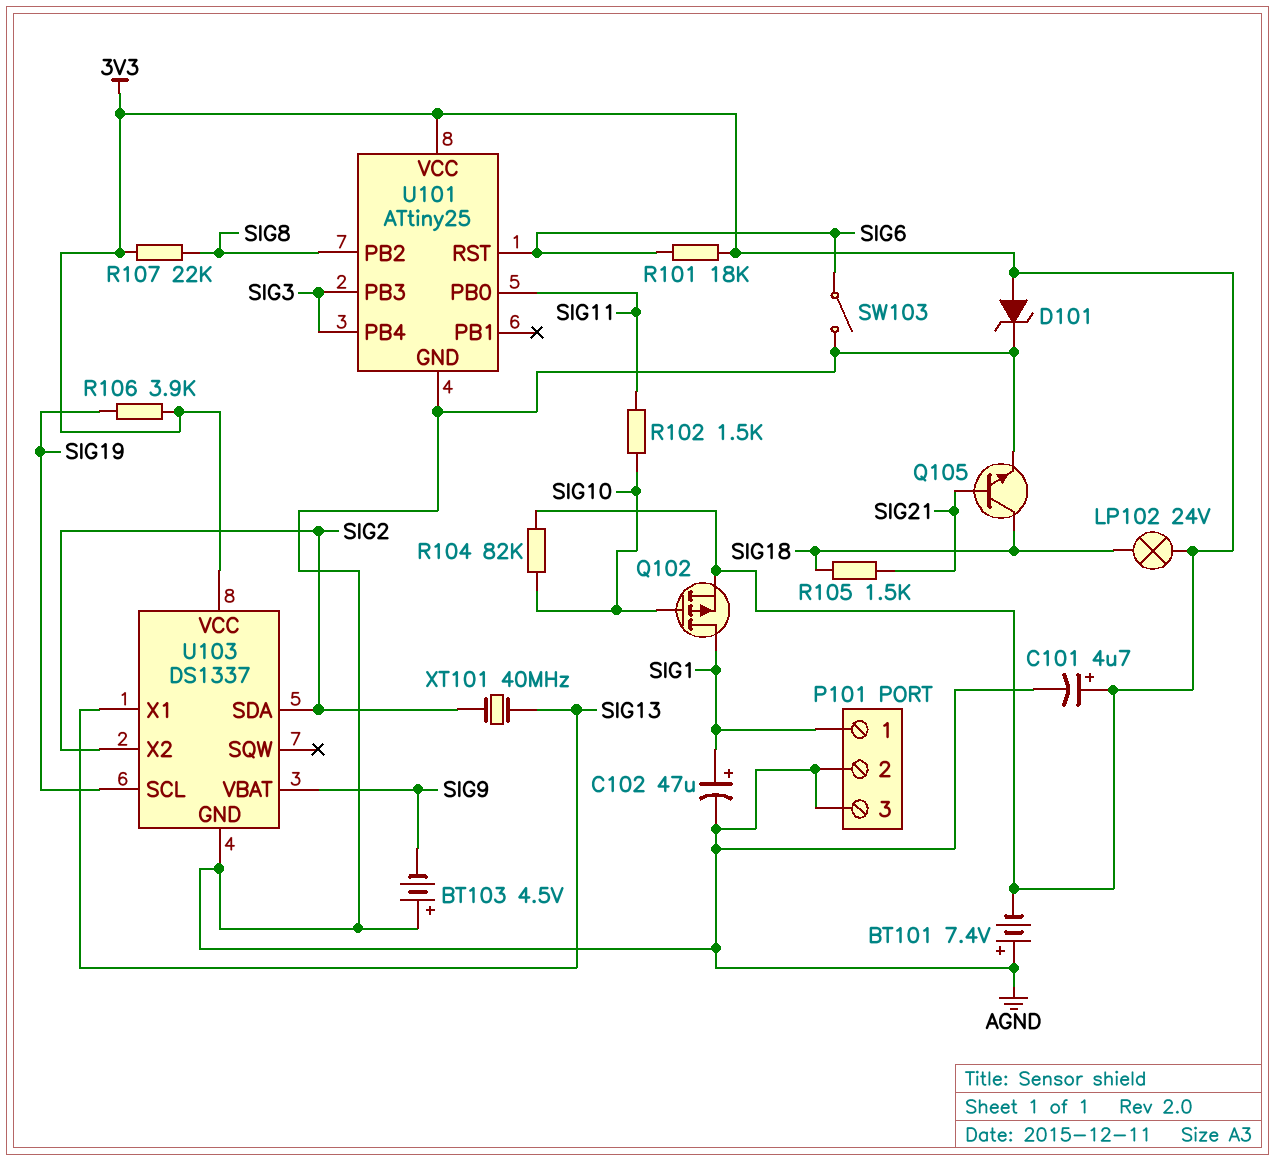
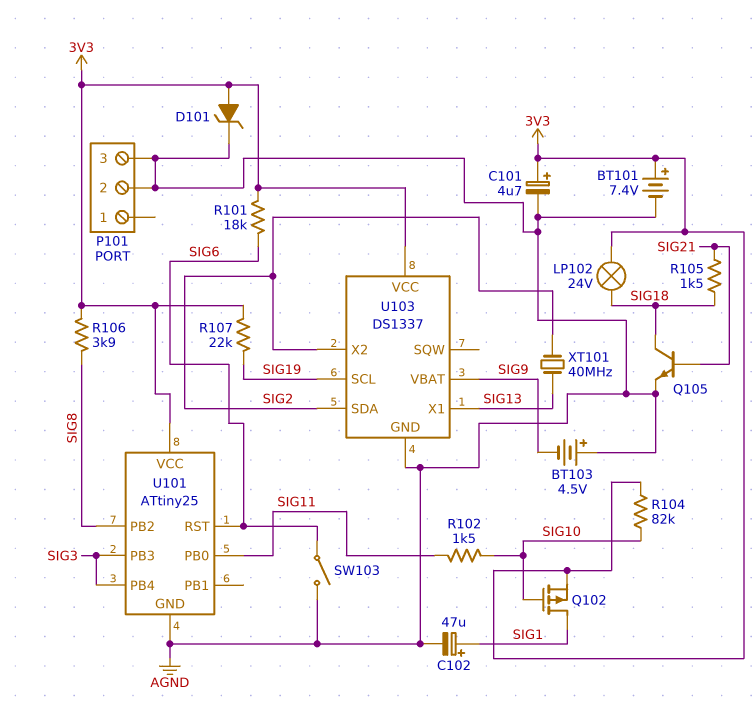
BT101: 7.4V (plus AGND, minus 3V3) -> 7.4V (plus 3V3, minus AGND)
P101 pin 1: SIG1 -> none
R106: 3.9k (3V3, SIG19) -> 3.9k (3V3, SIG8)
R107: 22k (3V3, SIG8) -> 22k (3V3, SIG19)

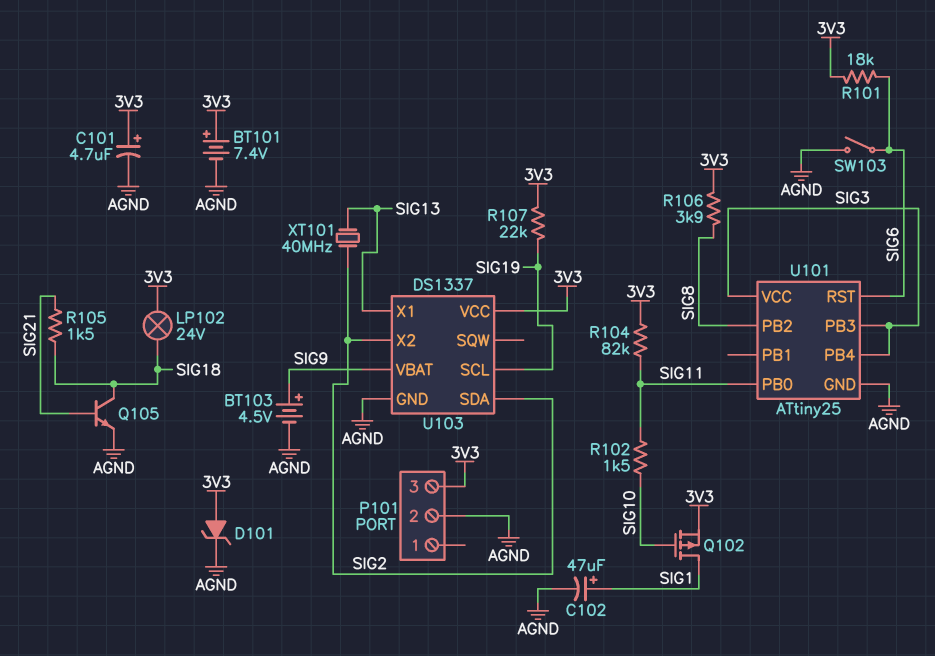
BT103: 4.5V (plus AGND, minus SIG9) -> 4.5V (plus SIG9, minus AGND)
P101 pin 3: AGND -> 3V3
R104: 82k (3V3, SIG10) -> 82k (3V3, SIG11)
U101 pin VCC: 3V3 -> SIG3

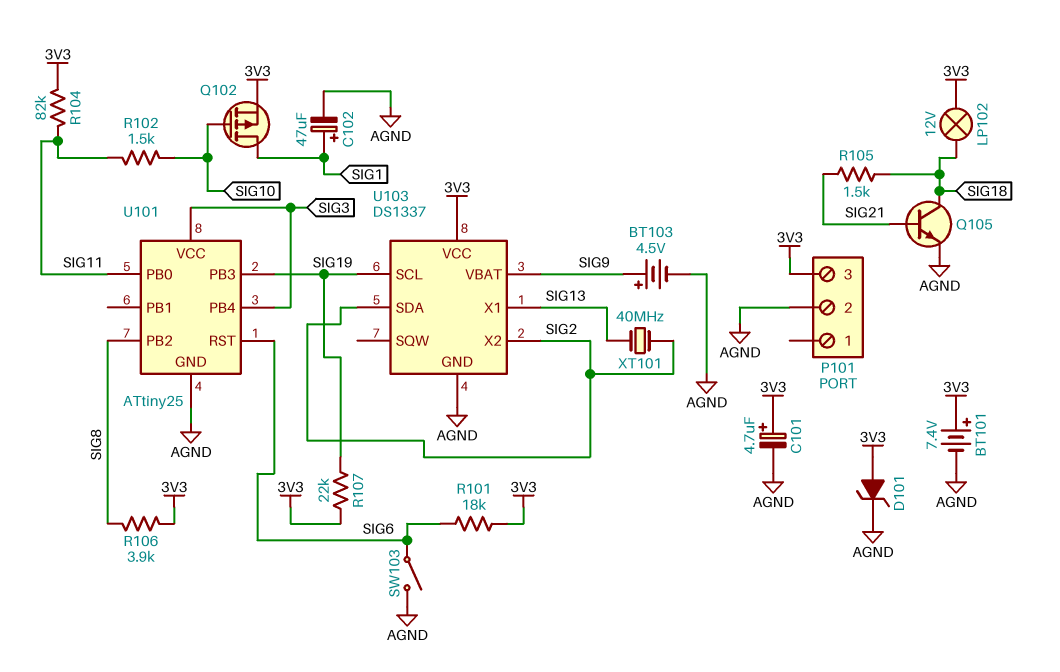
LP102: lamp 24V (3V3, SIG18) -> lamp 12V (3V3, SIG18)
U101 pin PB3: SIG3 -> SIG19

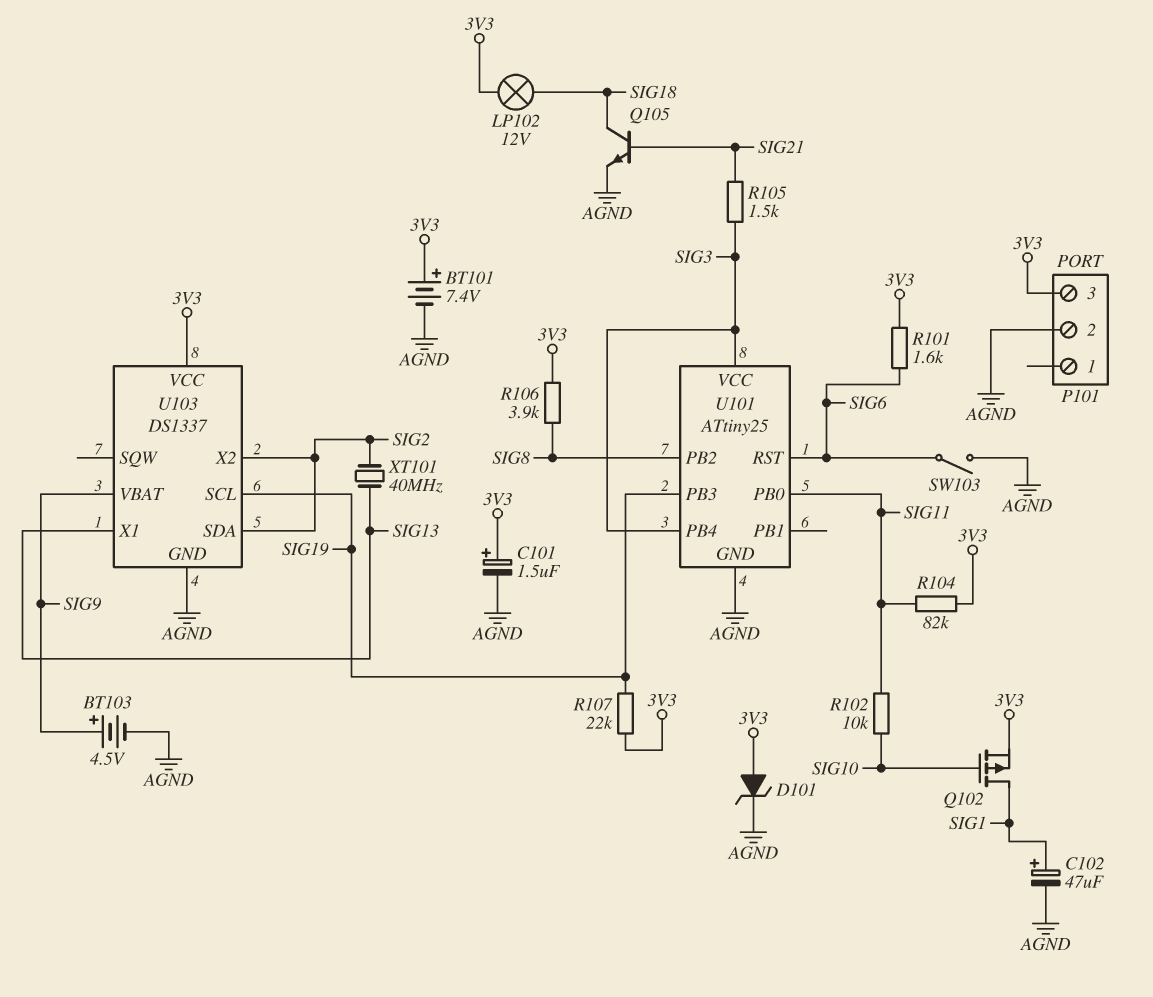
C101: 4.7uF (plus 3V3, minus AGND) -> 1.5uF (plus 3V3, minus AGND)
R101: 18k (3V3, SIG6) -> 1.6k (3V3, SIG6)
R102: 1.5k (SIG10, SIG11) -> 10k (SIG10, SIG11)
R105: 1.5k (SIG18, SIG21) -> 1.5k (SIG3, SIG21)

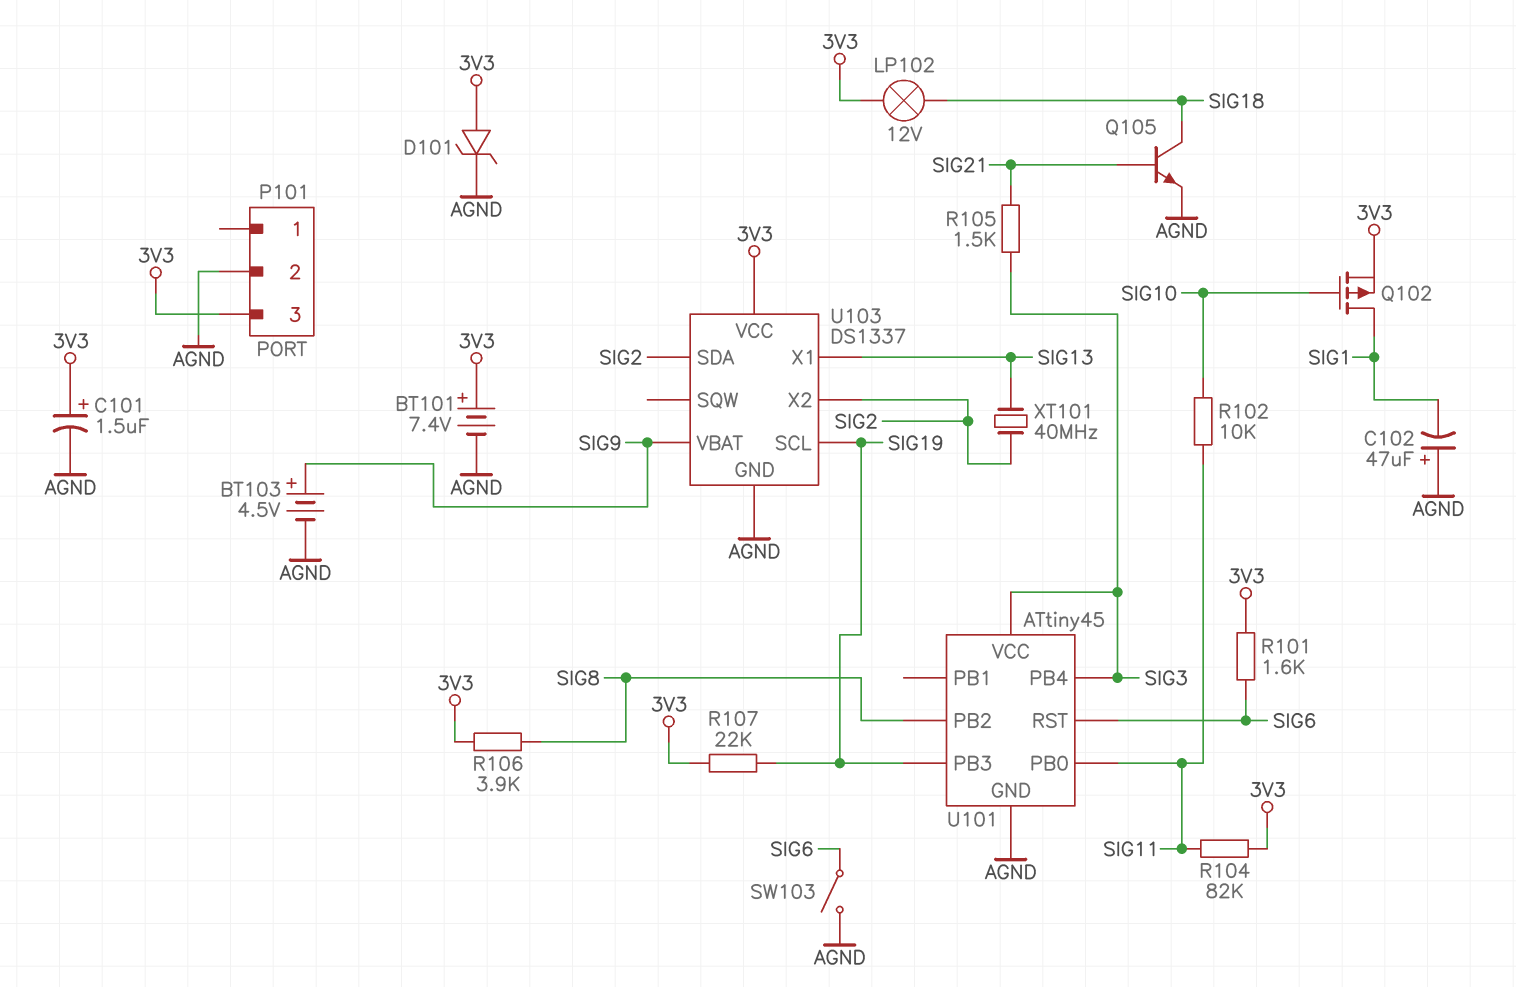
C102: 47uF (plus SIG1, minus AGND) -> 47uF (plus AGND, minus SIG1)
U101: ATtiny25 -> ATtiny45

